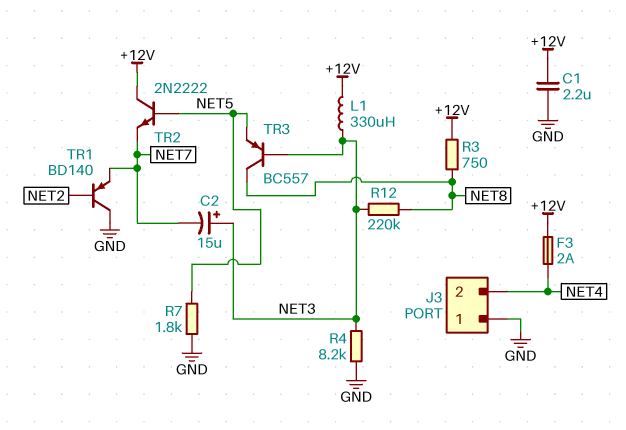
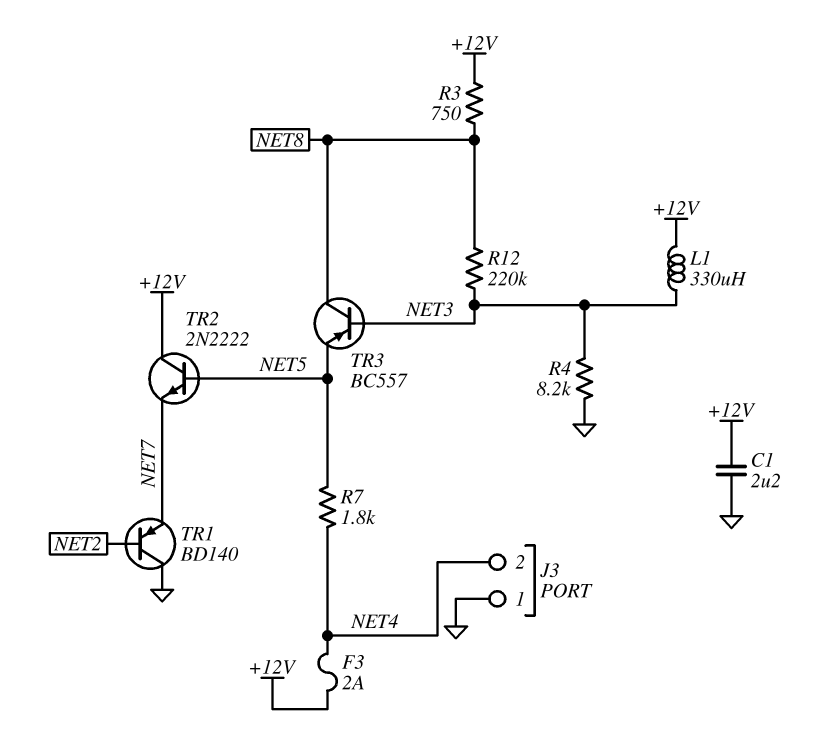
C2: 15uF (plus NET3, minus NET7) -> none
R7: 1.8k (GND, NET5) -> 1.8k (NET4, NET5)

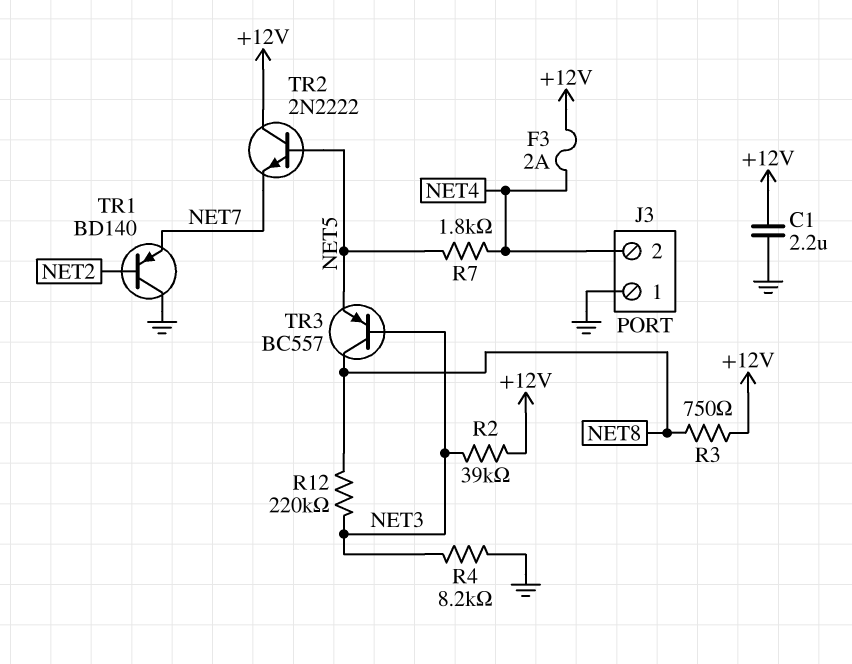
L1: 330uH (+12V, NET3) -> none
R2: none -> 39k (+12V, NET3)

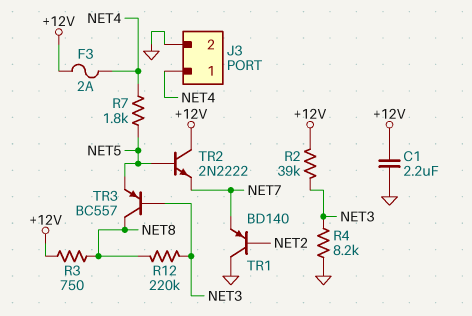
J3 pin 1: GND -> NET4
J3 pin 2: NET4 -> GND

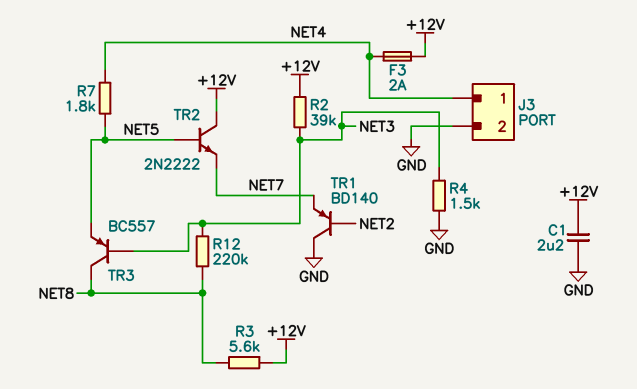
R3: 750 (+12V, NET8) -> 5.6k (+12V, NET8)
R4: 8.2k (GND, NET3) -> 1.5k (GND, NET3)

